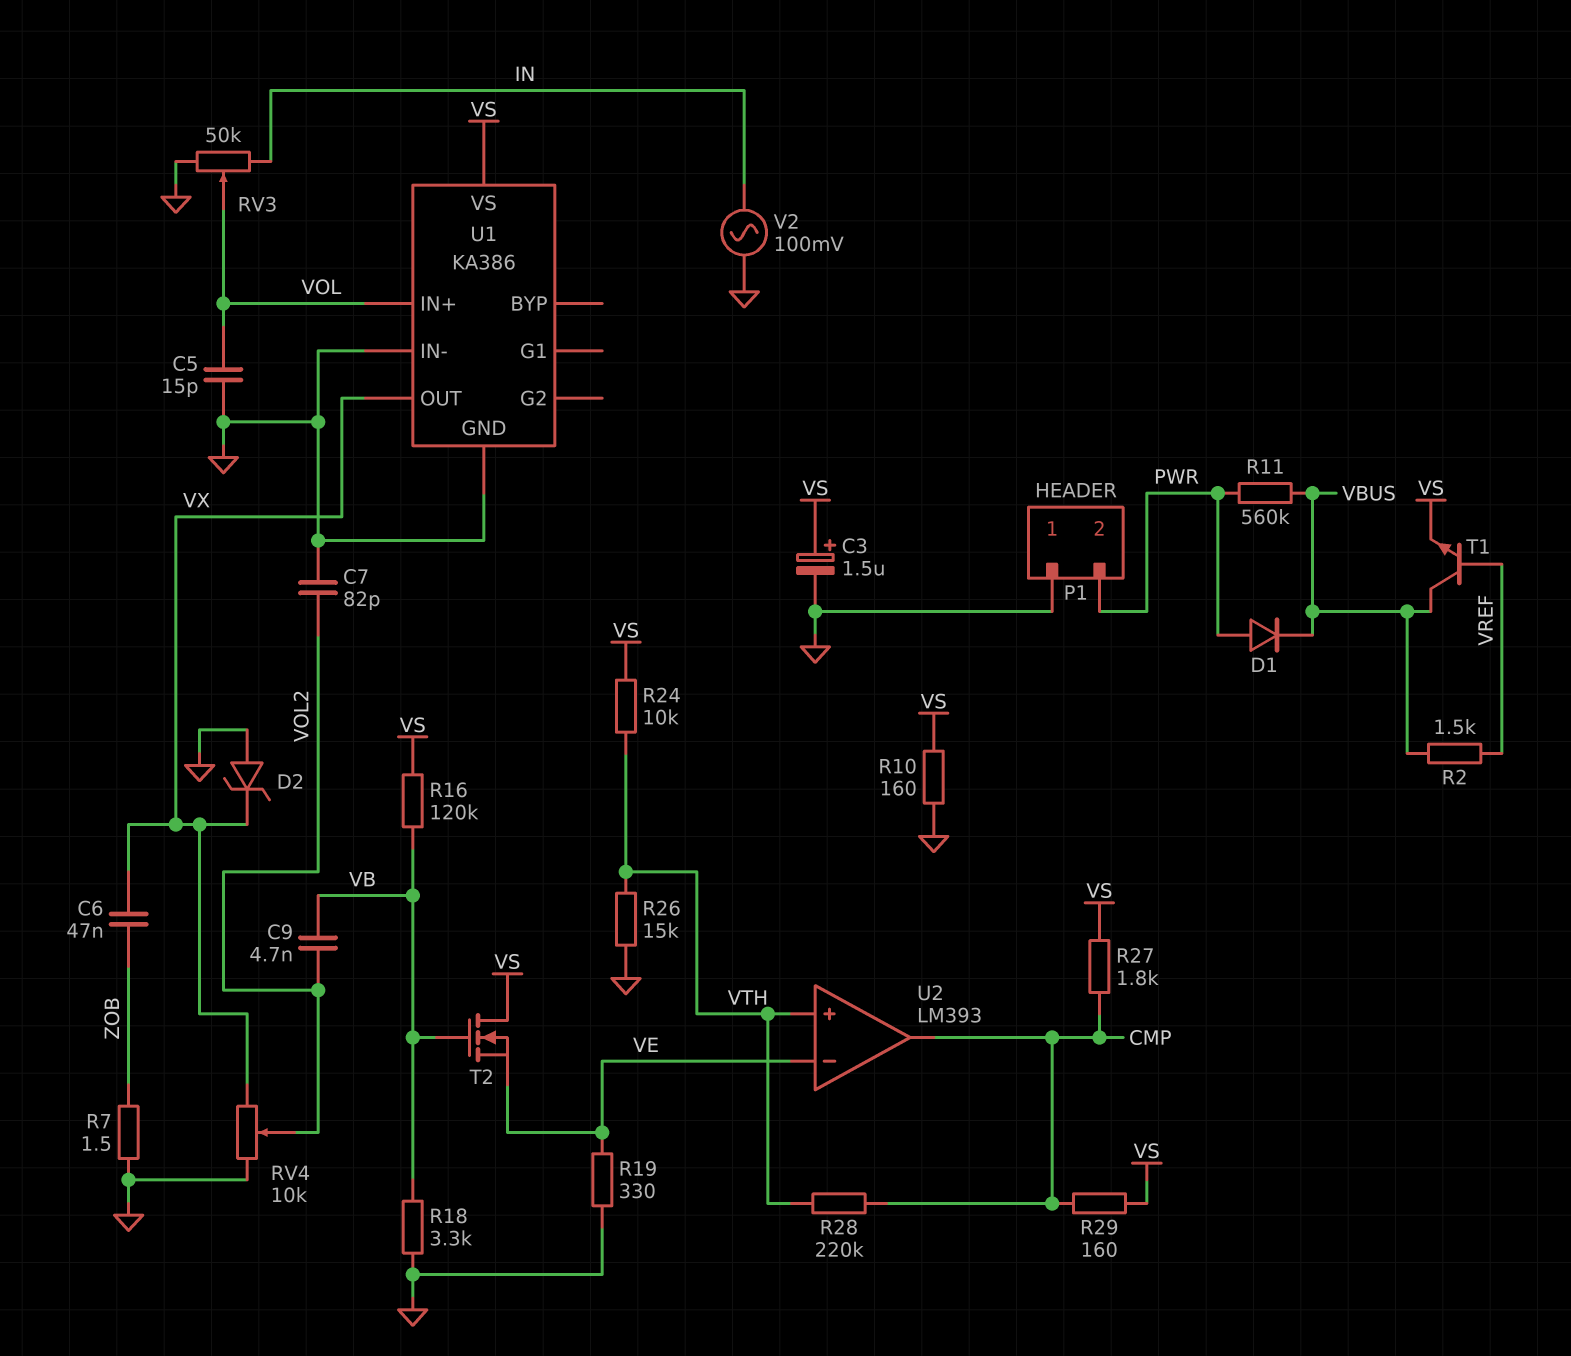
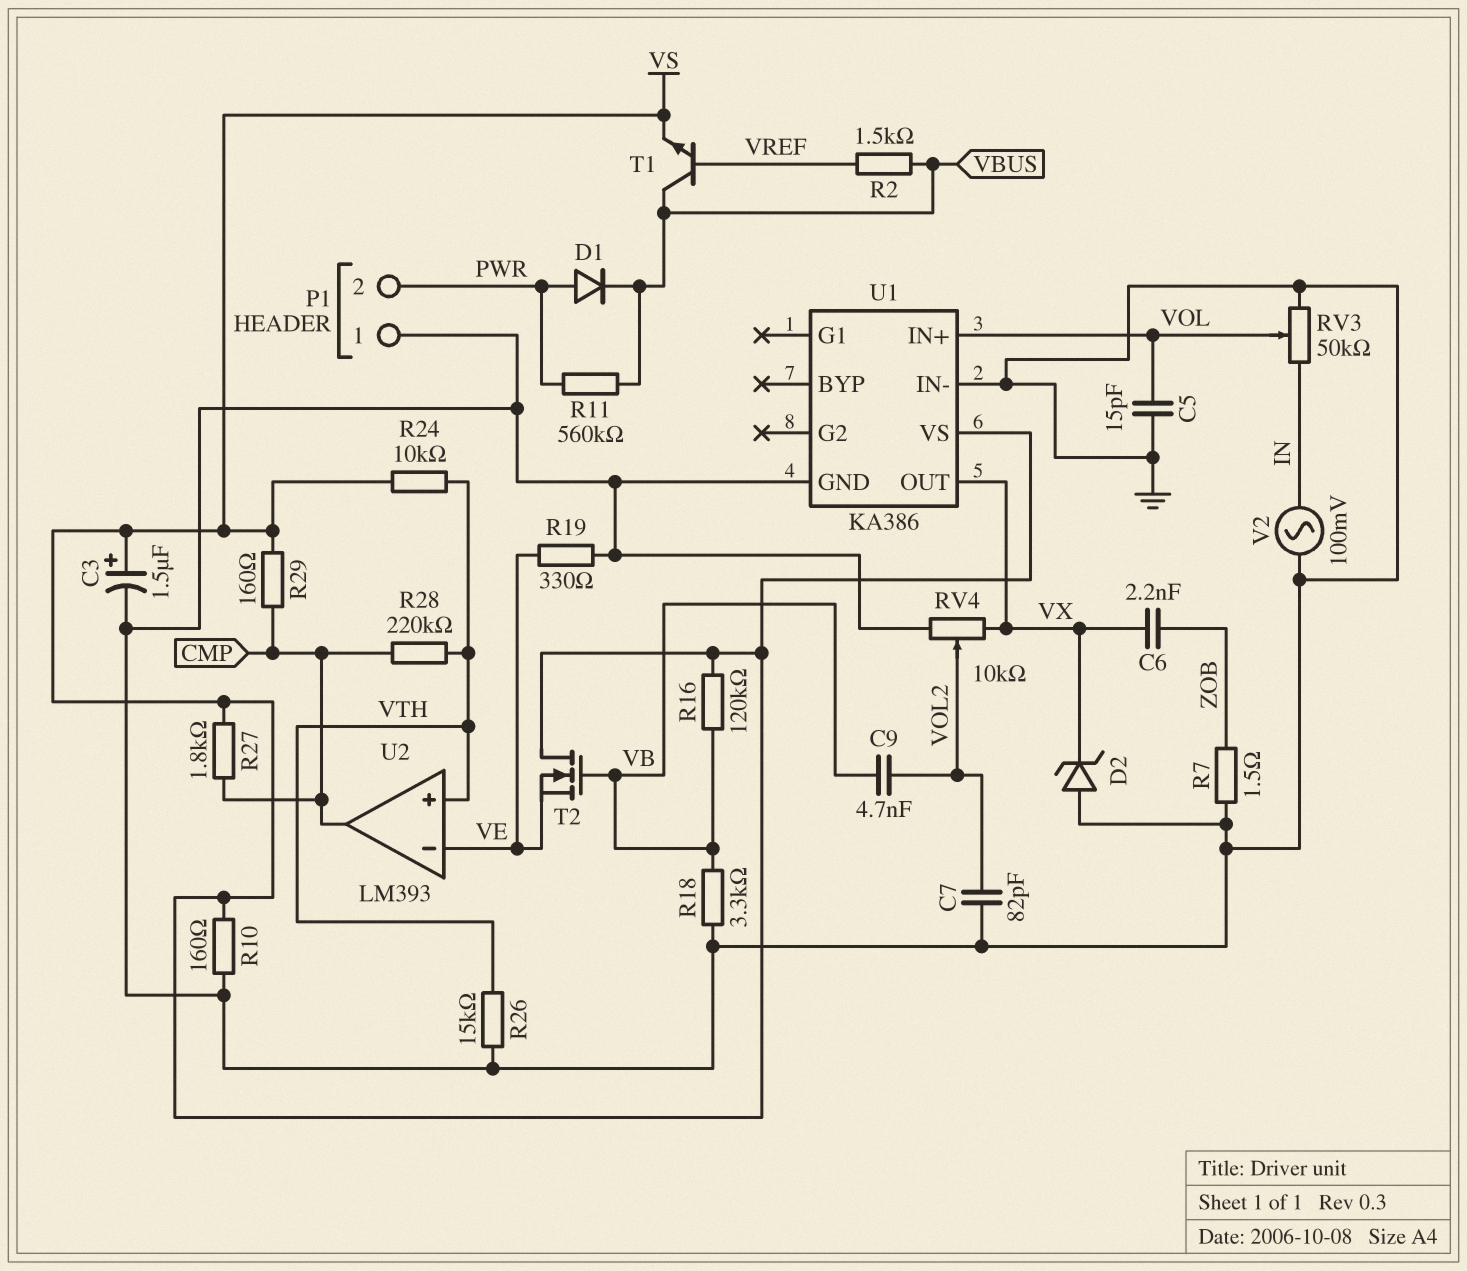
C6: 47nF (VX, ZOB) -> 2.2nF (VX, ZOB)

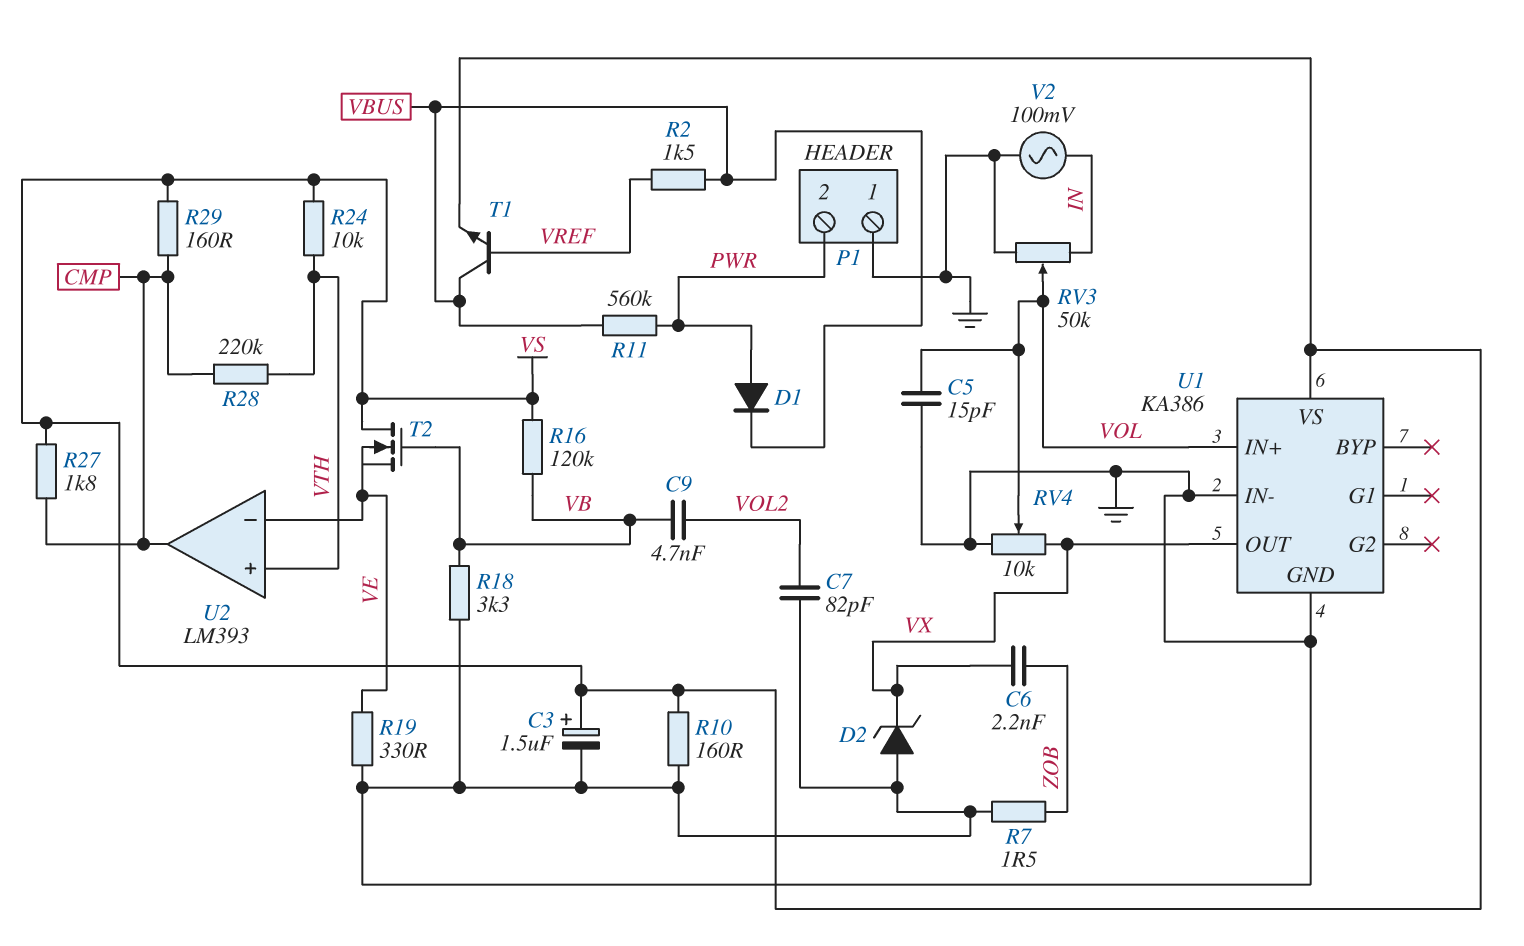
R26: 15k (GND, VTH) -> none
RV4: 10k (GND, VX, wiper VOL2) -> 10k (GND, VX, wiper VOL)

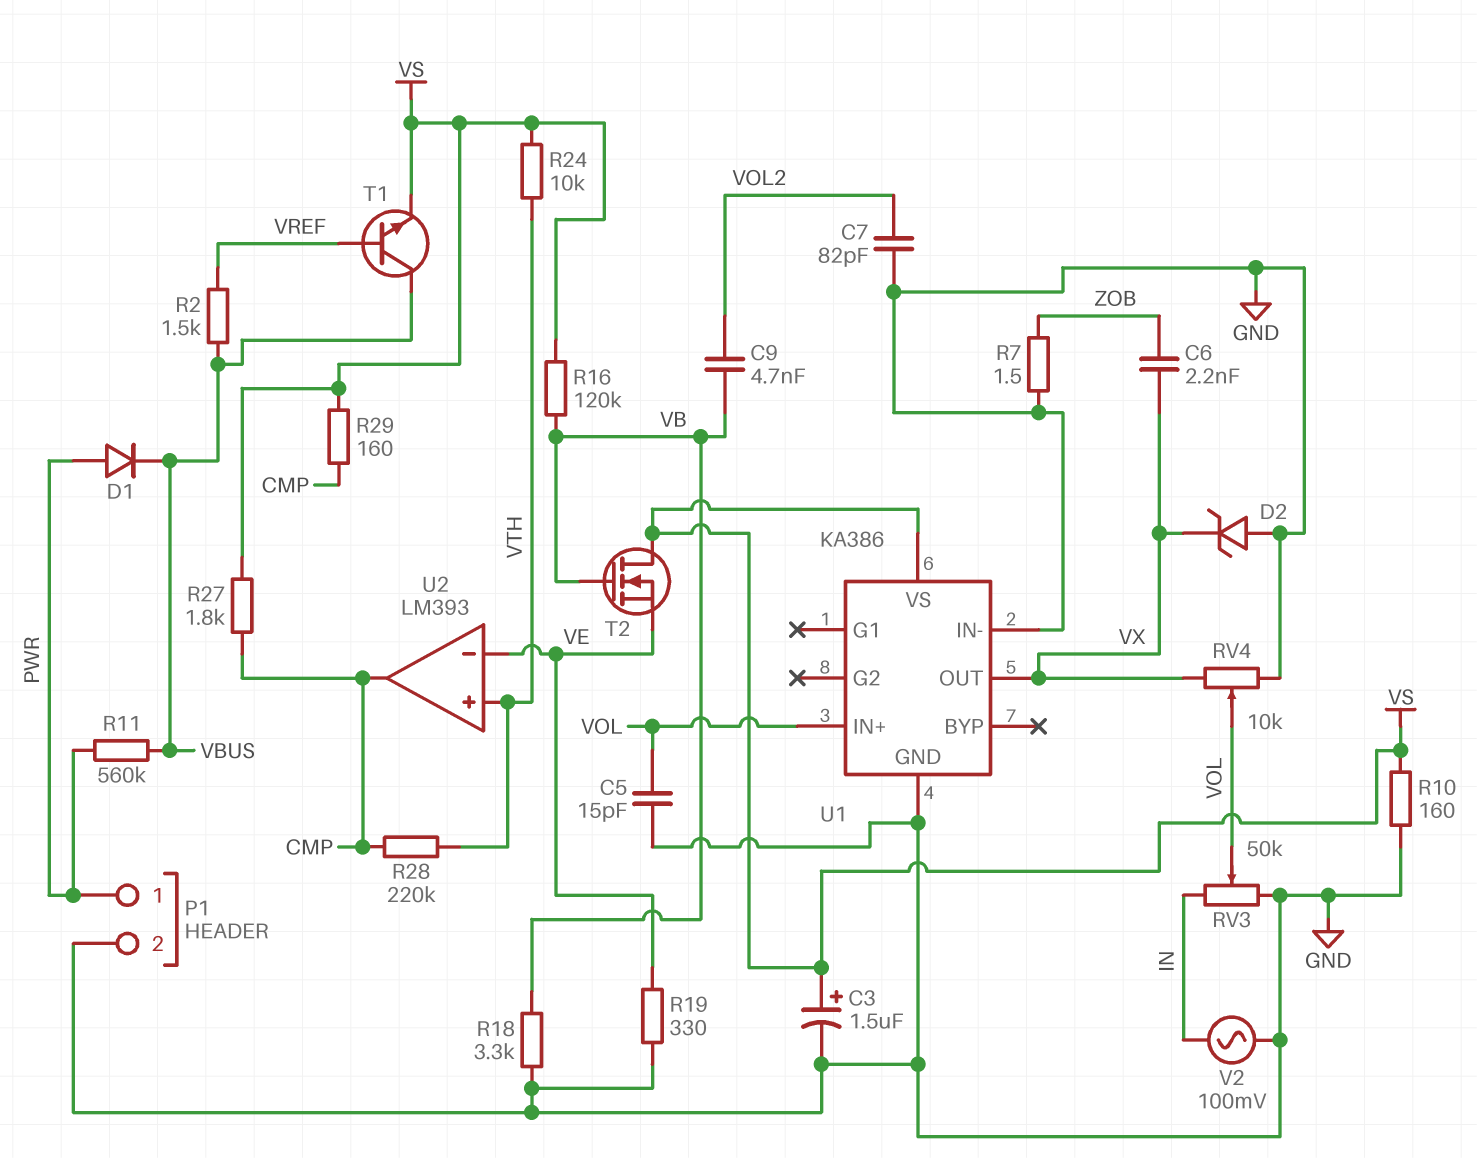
P1 pin 1: GND -> PWR
P1 pin 2: PWR -> GND

